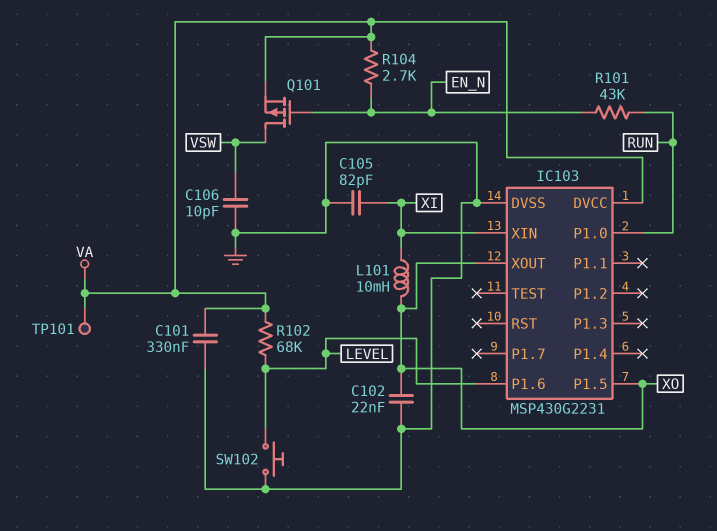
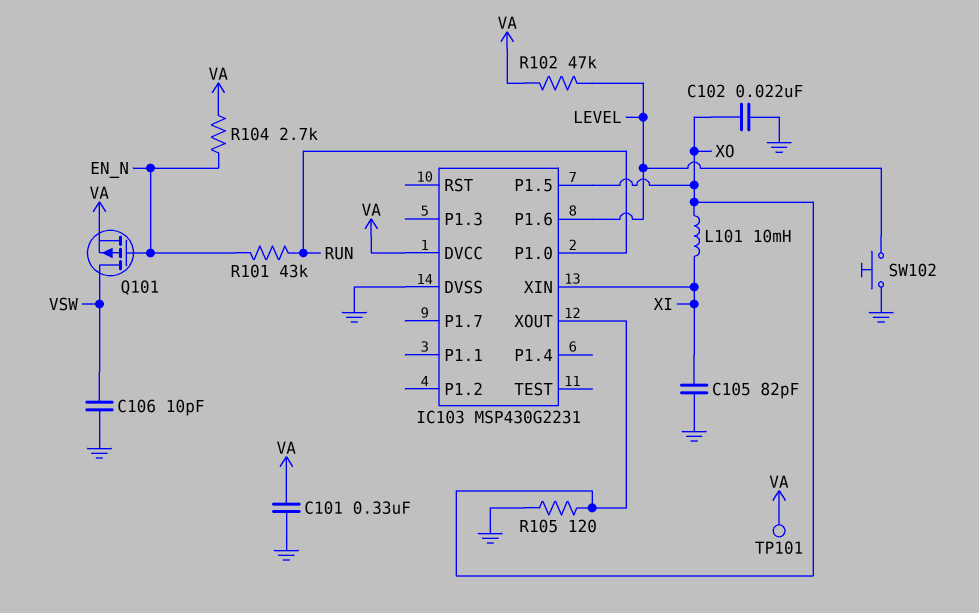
R102: 68k (LEVEL, VA) -> 47k (LEVEL, VA)
R105: none -> 120 (GND, XO)

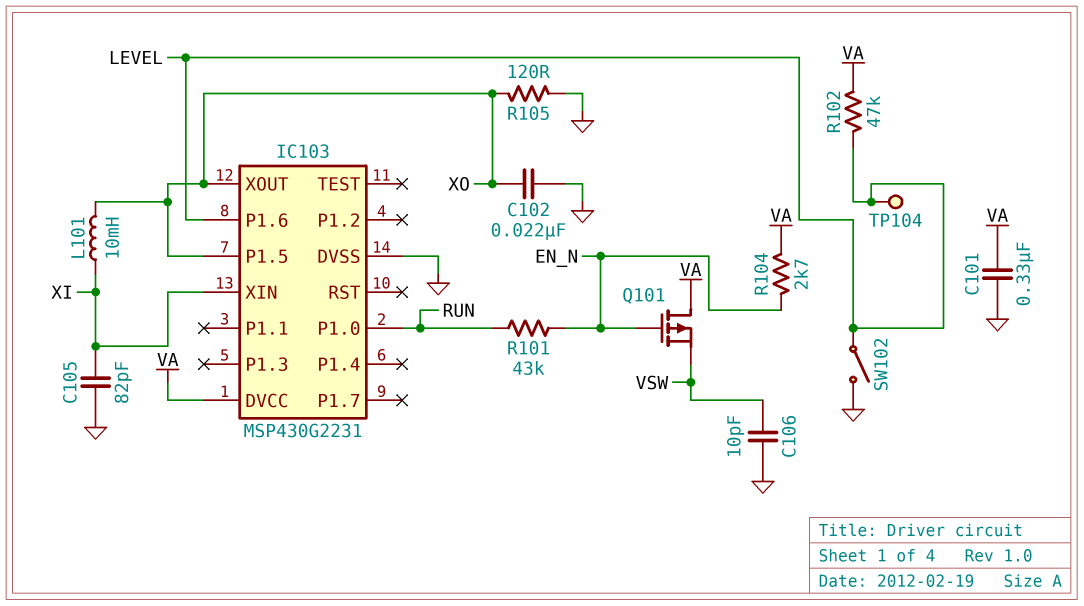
Q101: PMOS (G EN_N, D VSW, S VA) -> PMOS (G EN_N, D VA, S VSW)
SW102: button (GND, LEVEL) -> switch (GND, LEVEL)
TP101: test point (VA) -> none
TP104: none -> test point (LEVEL)

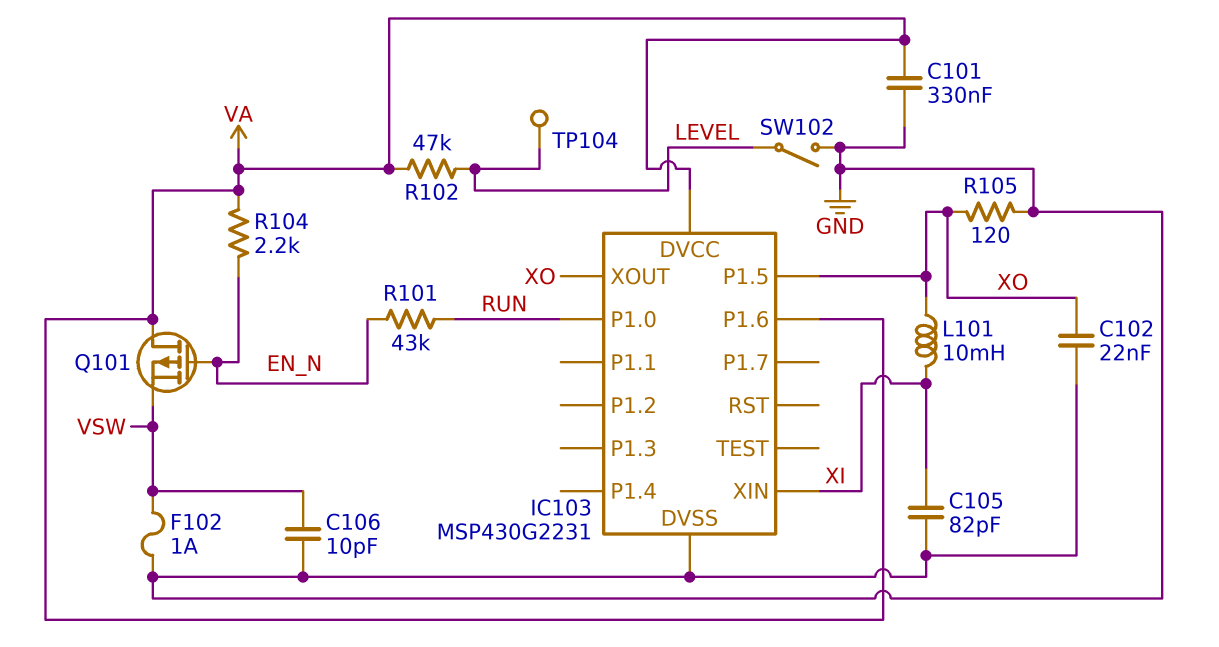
F102: none -> 1A (GND, VSW)
IC103 pin P1.6: LEVEL -> VA
R104: 2.7k (EN_N, VA) -> 2.2k (EN_N, VA)

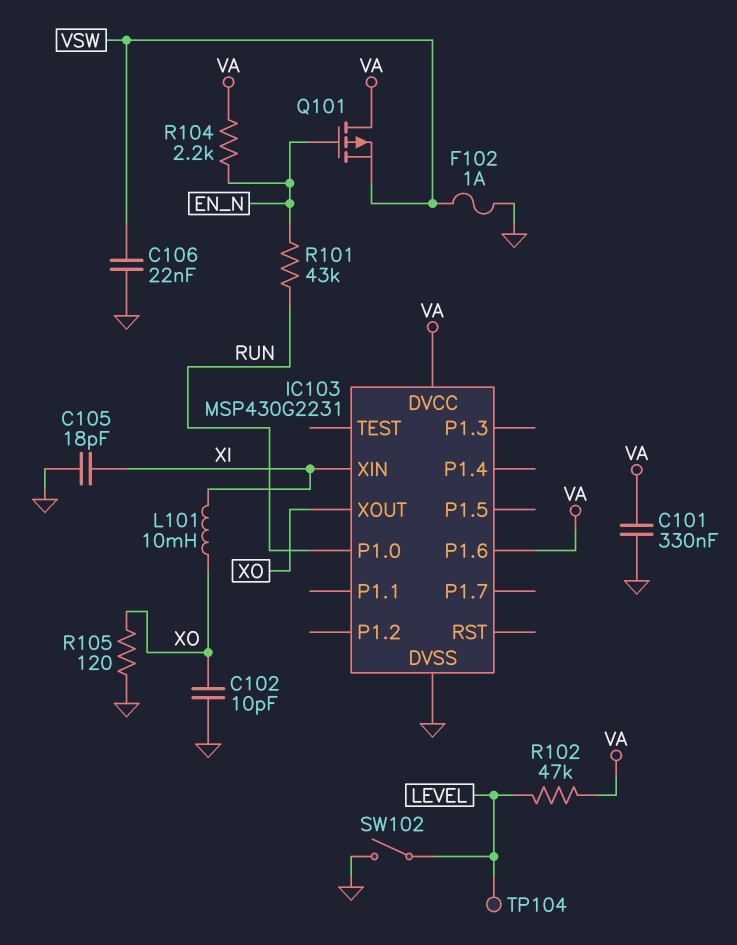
C102: 22nF (GND, XO) -> 10pF (GND, XO)
C105: 82pF (GND, XI) -> 18pF (GND, XI)
C106: 10pF (GND, VSW) -> 22nF (GND, VSW)
IC103 pin P1.5: XO -> none

